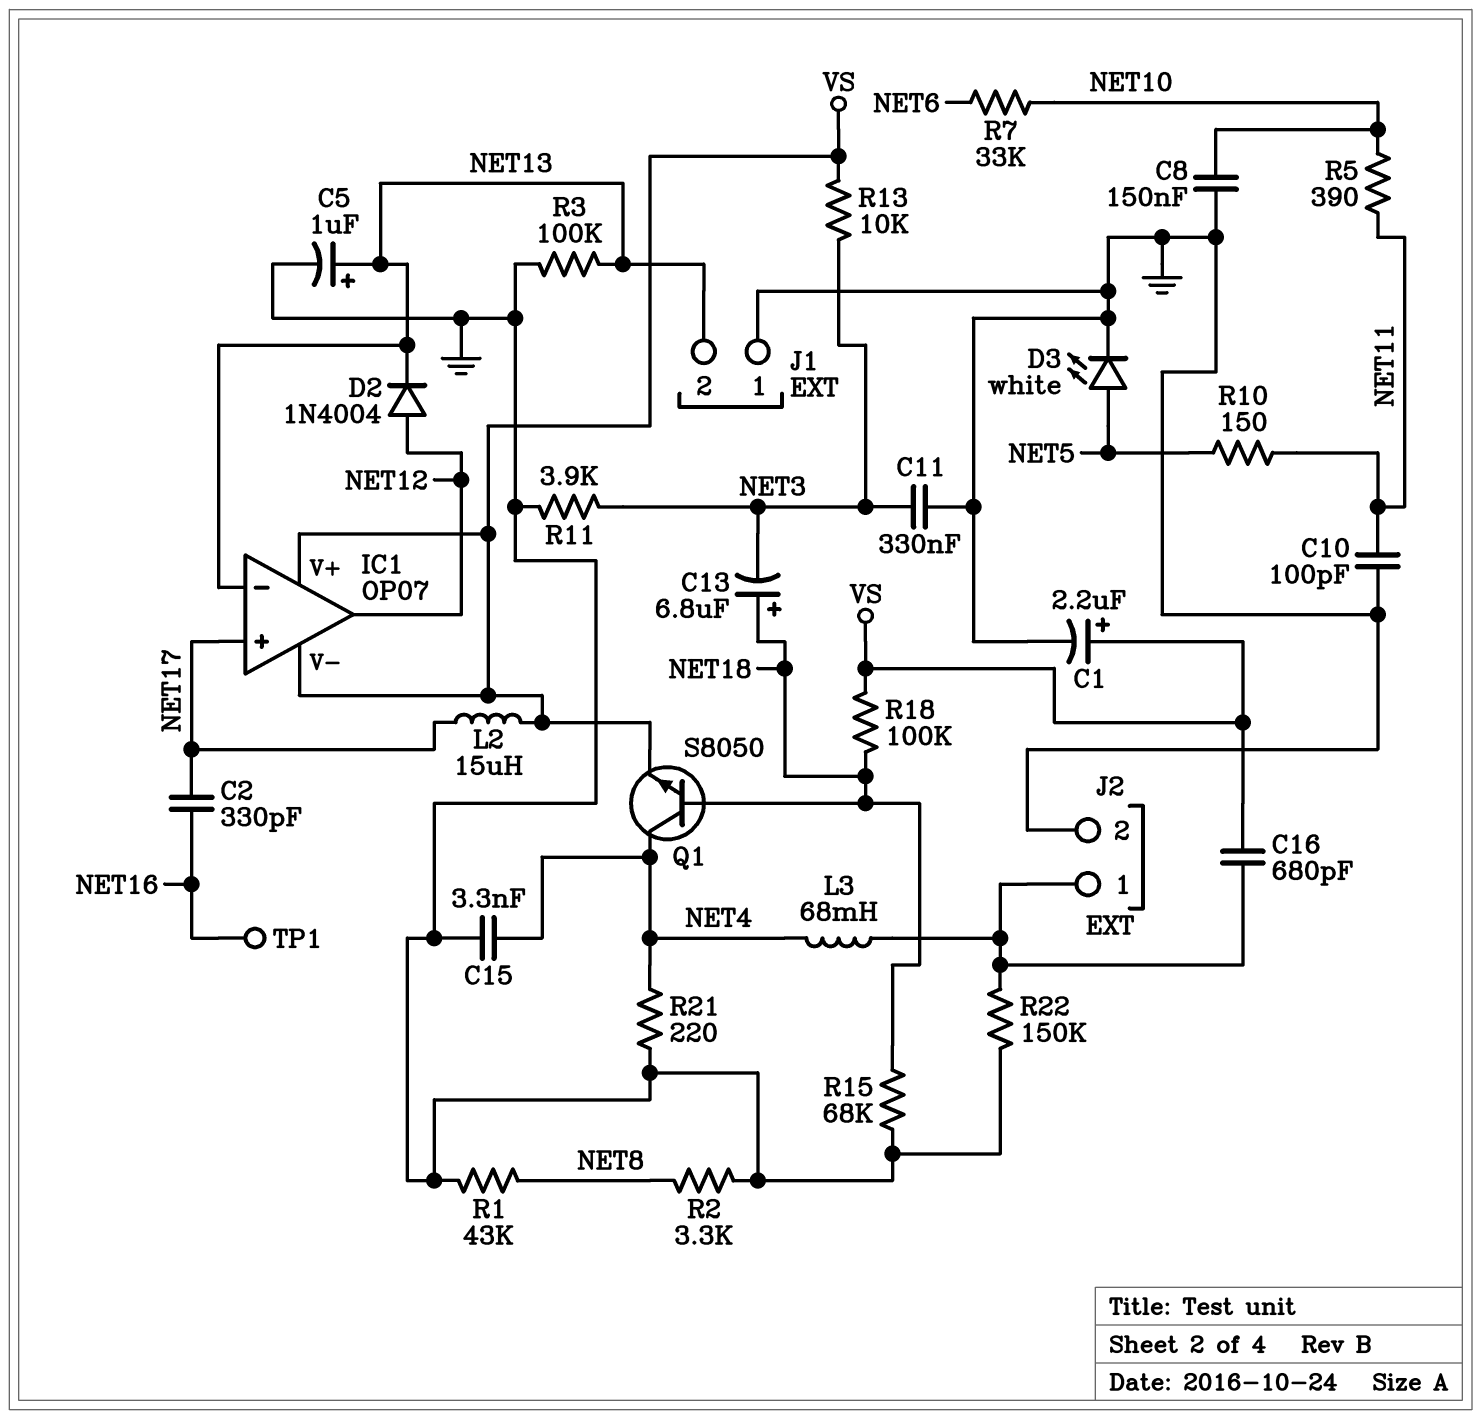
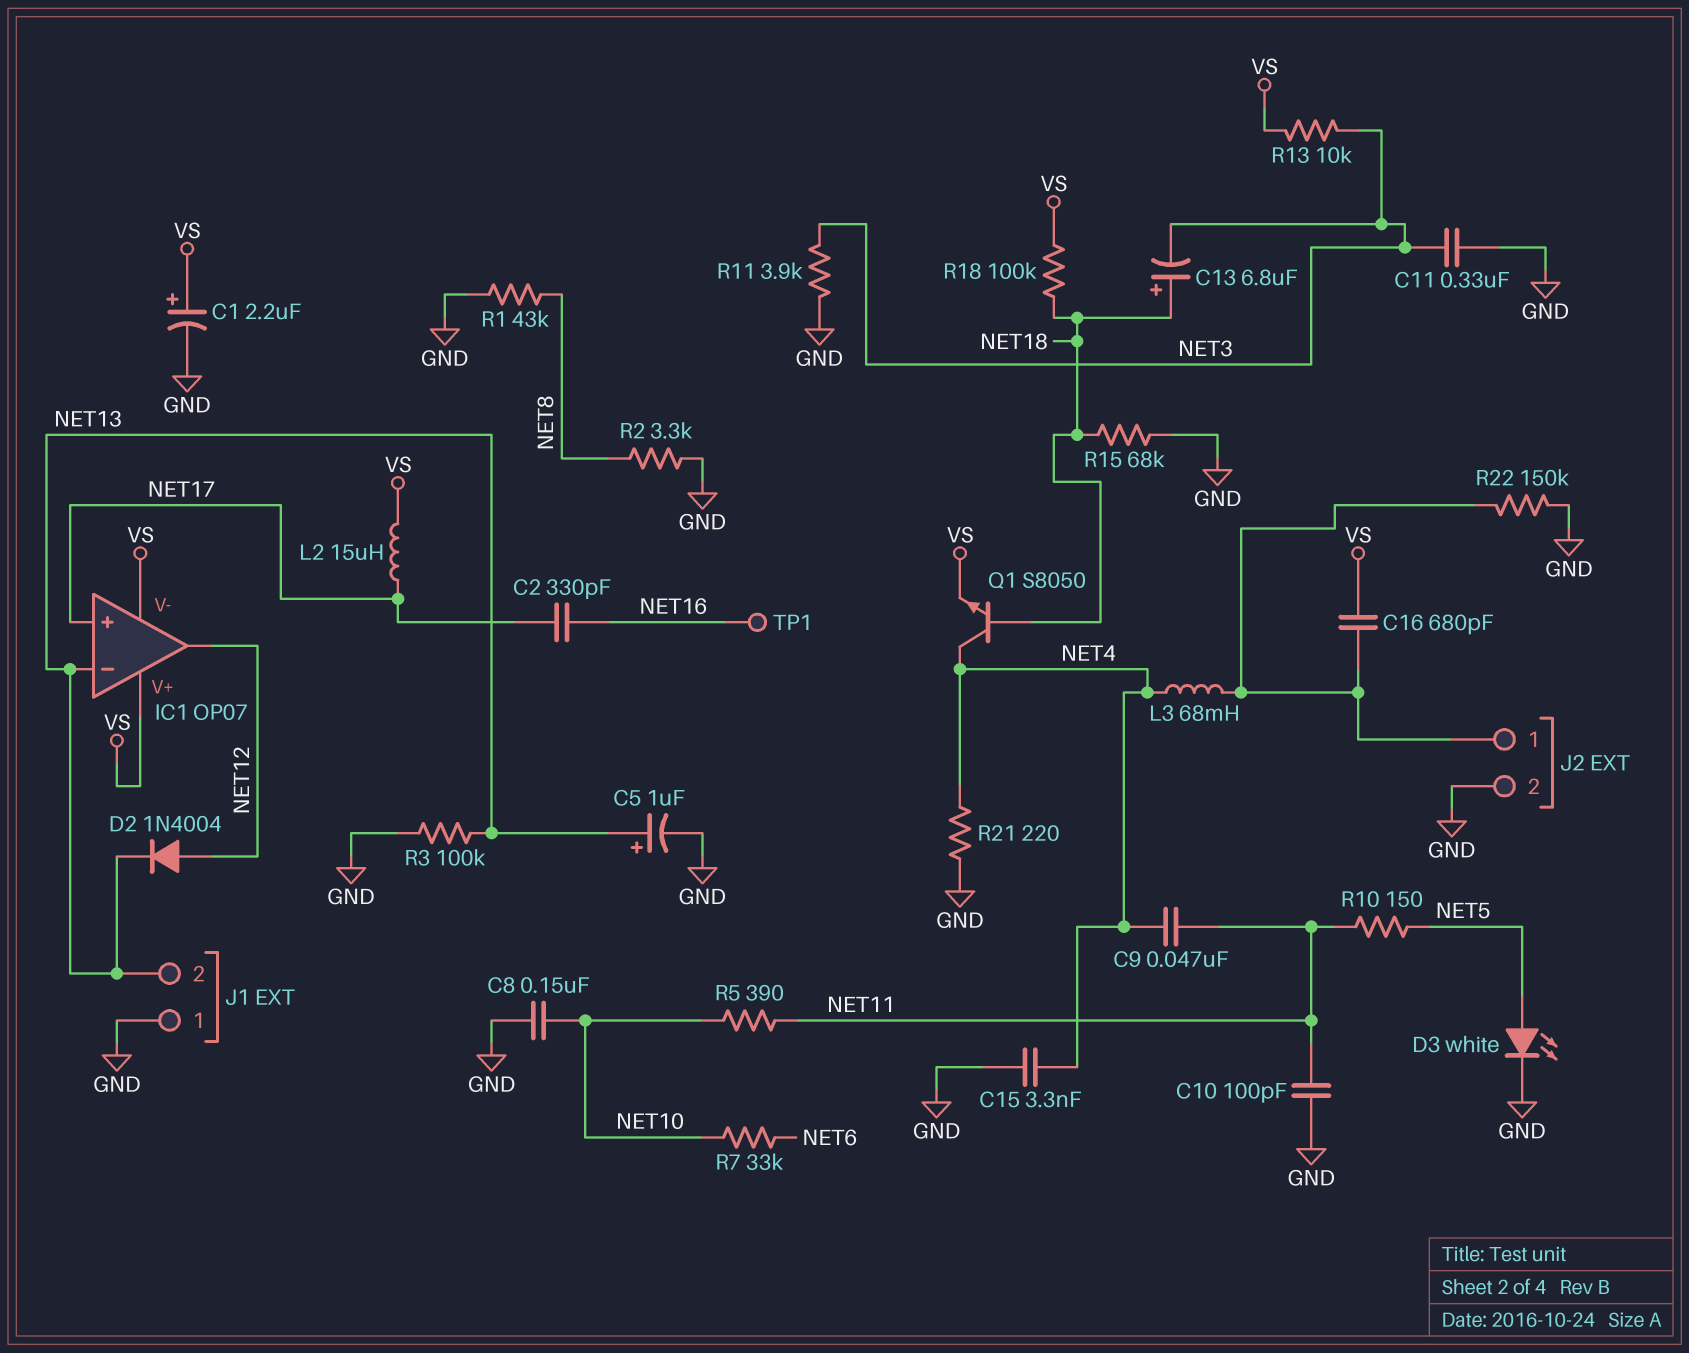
C9: none -> 47nF (NET4, NET11)

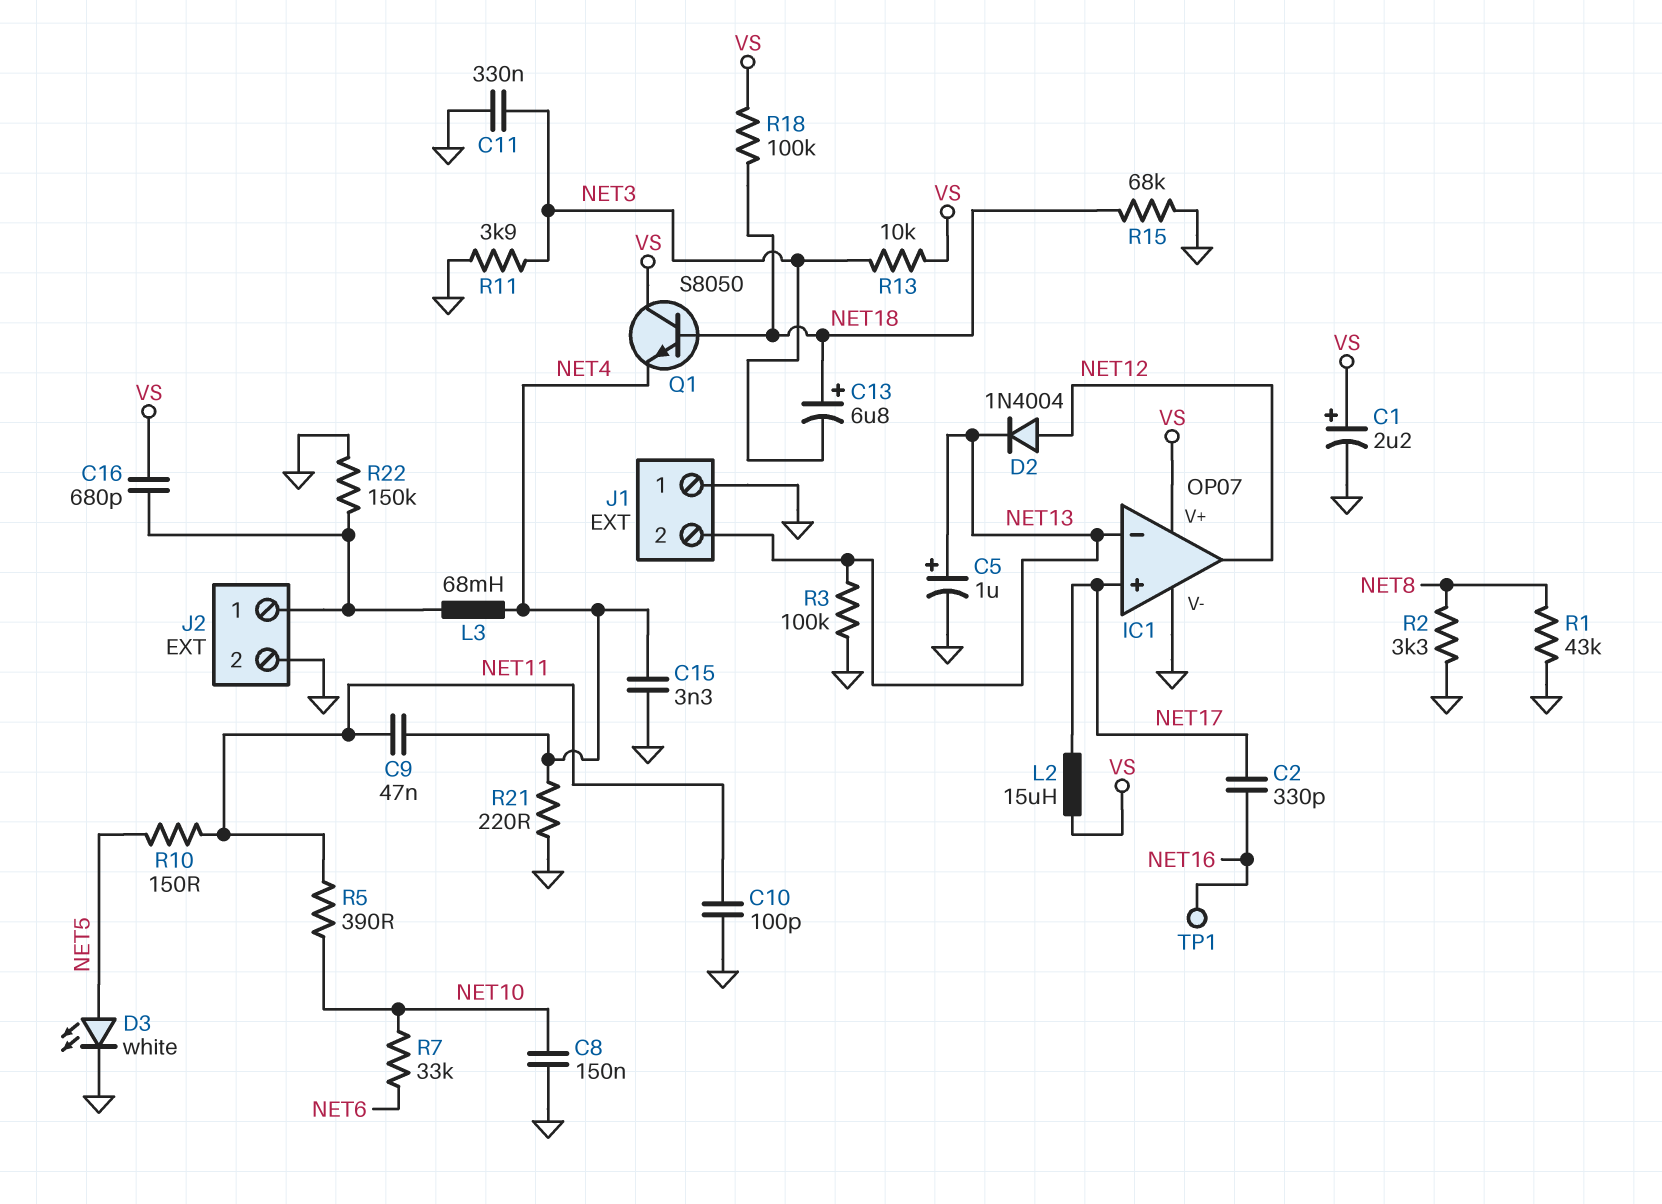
IC1 pin V-: VS -> GND
Q1: NPN S8050 (B NET18, C NET4, E VS) -> NPN S8050 (B NET18, C VS, E NET4)

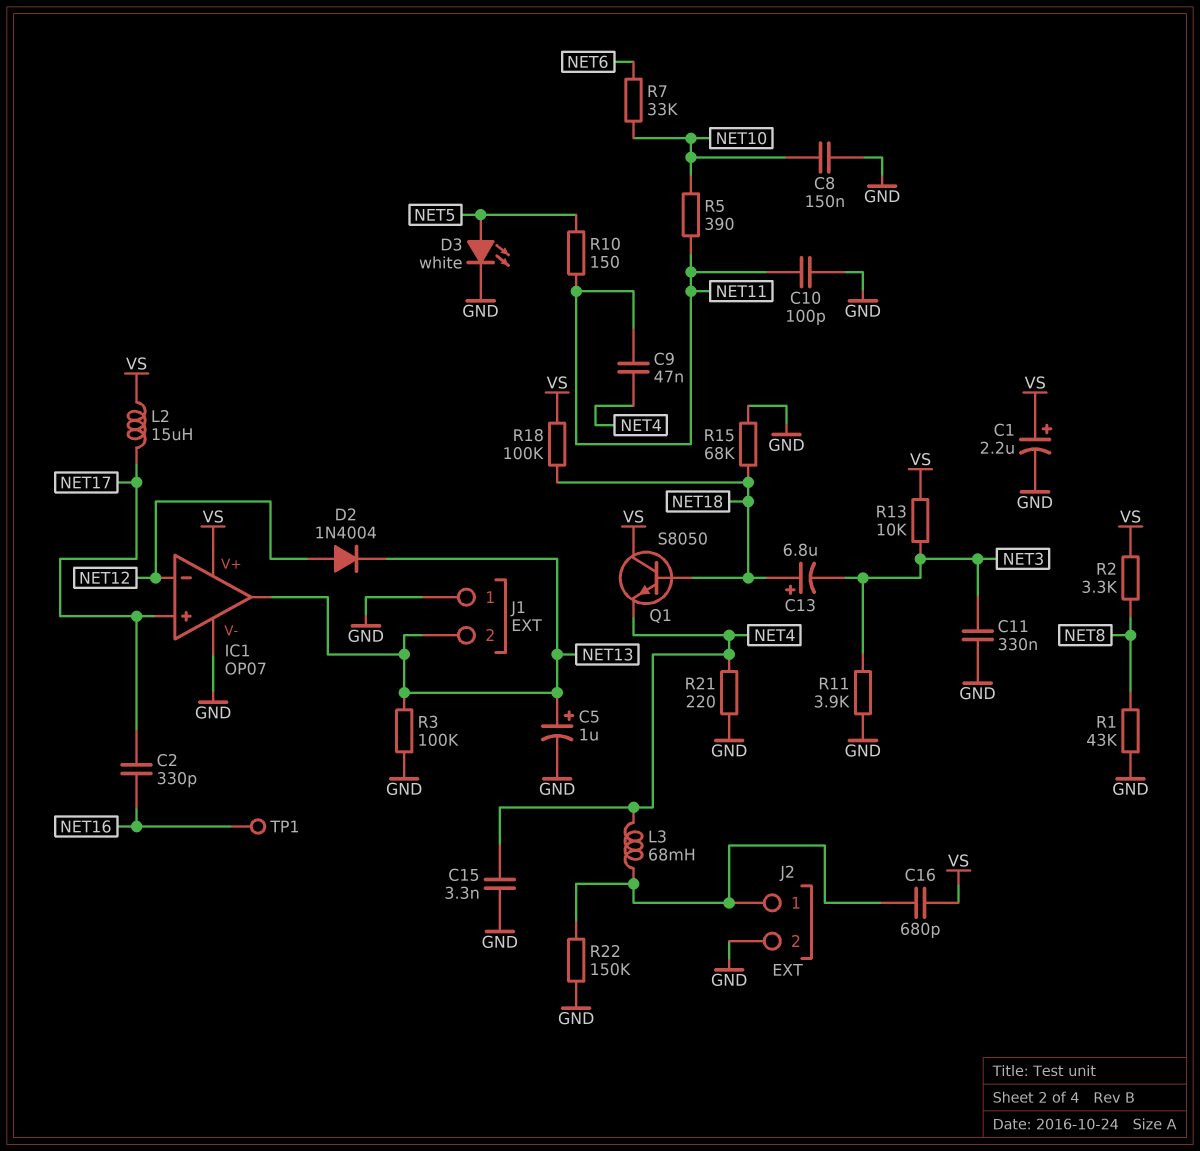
IC1 pin in-: NET13 -> NET12
IC1 pin out: NET12 -> NET13
R2: 3.3k (GND, NET8) -> 3.3k (NET8, VS)

